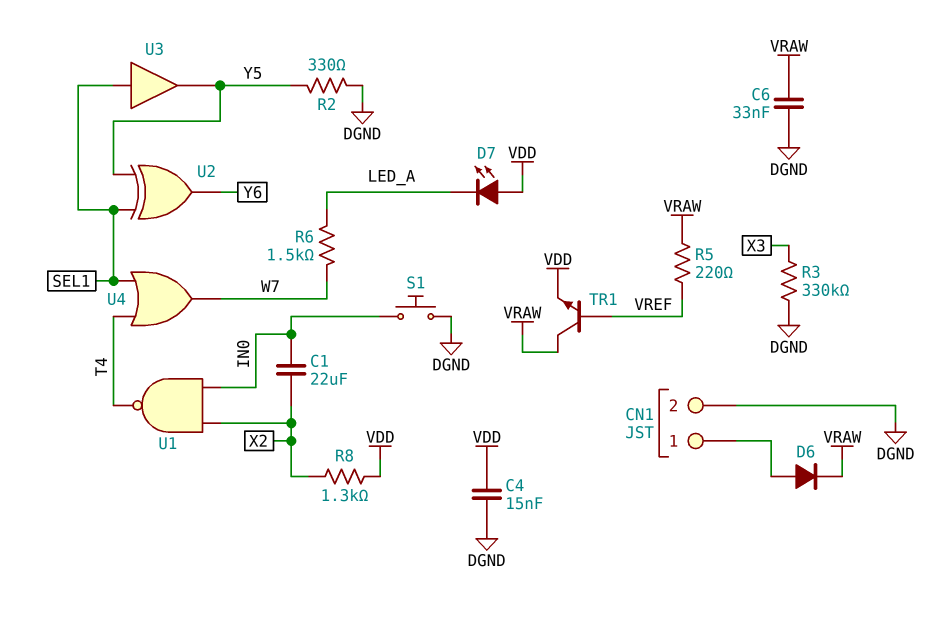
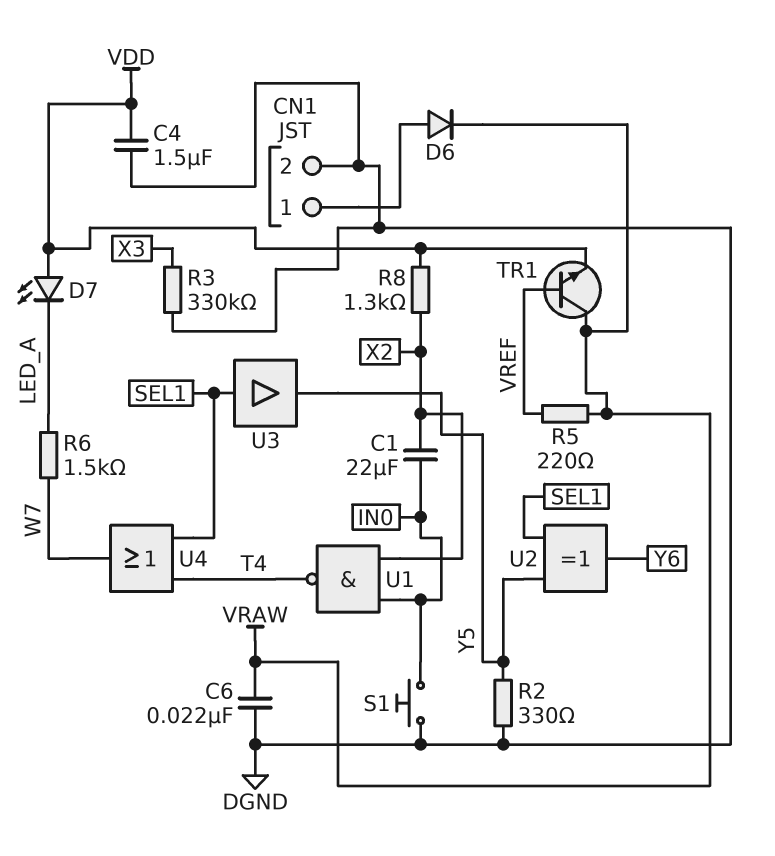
C4: 15nF (DGND, VDD) -> 1.5uF (DGND, VDD)
C6: 33nF (DGND, VRAW) -> 22nF (DGND, VRAW)

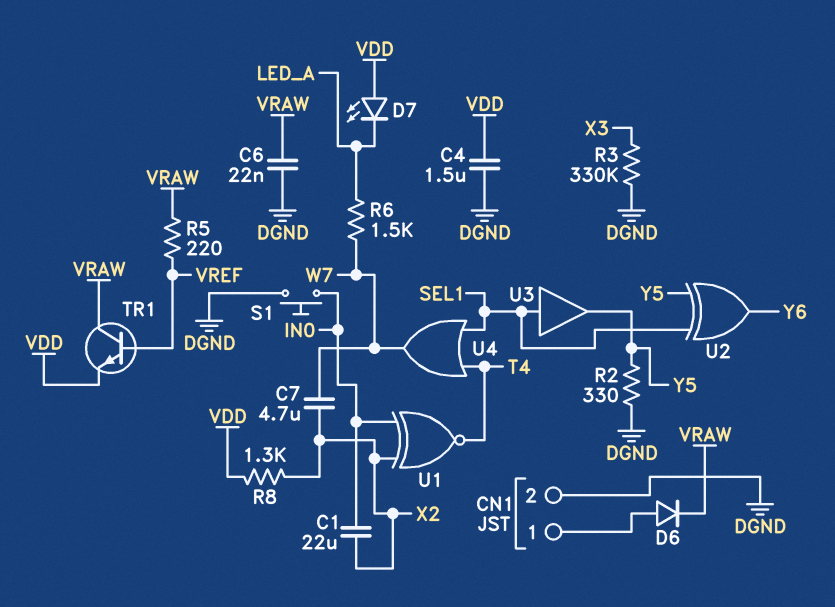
C7: none -> 4.7uF (W7, X2)
U1: NAND (in IN0, in X2, out T4) -> XNOR (in IN0, in X2, out T4)

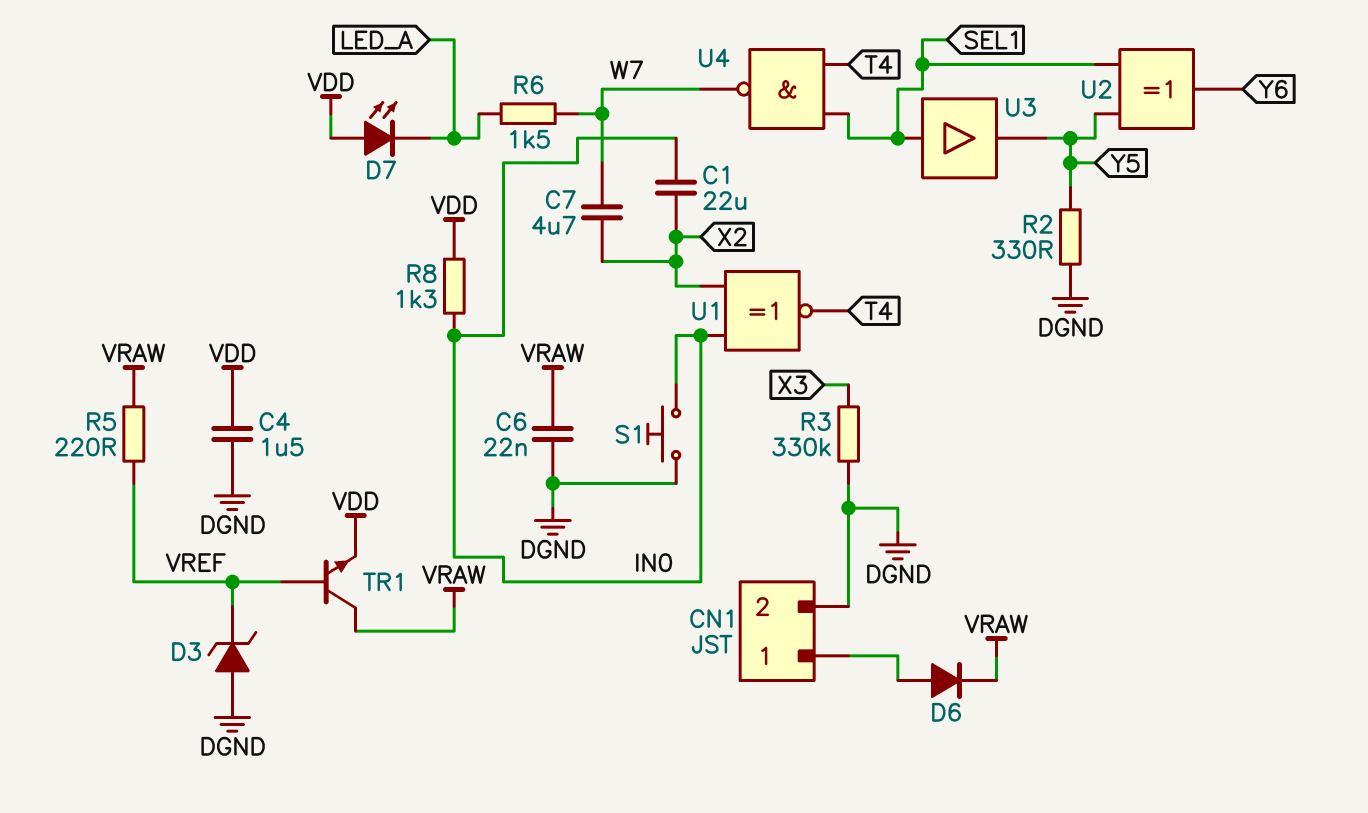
D3: none -> zener (A DGND, K VREF)
R8: 1.3k (VDD, X2) -> 1.3k (IN0, VDD)
U4: OR (in SEL1, in T4, out W7) -> NAND (in SEL1, in T4, out W7)

